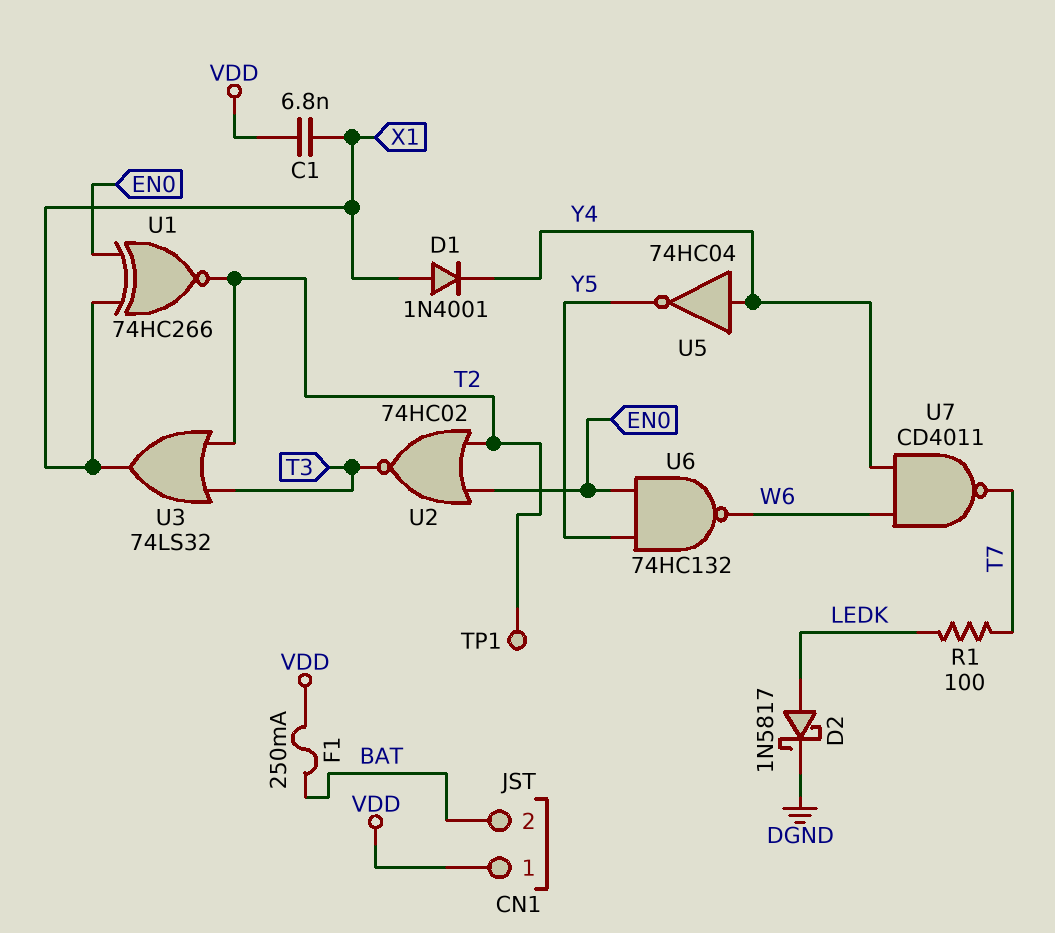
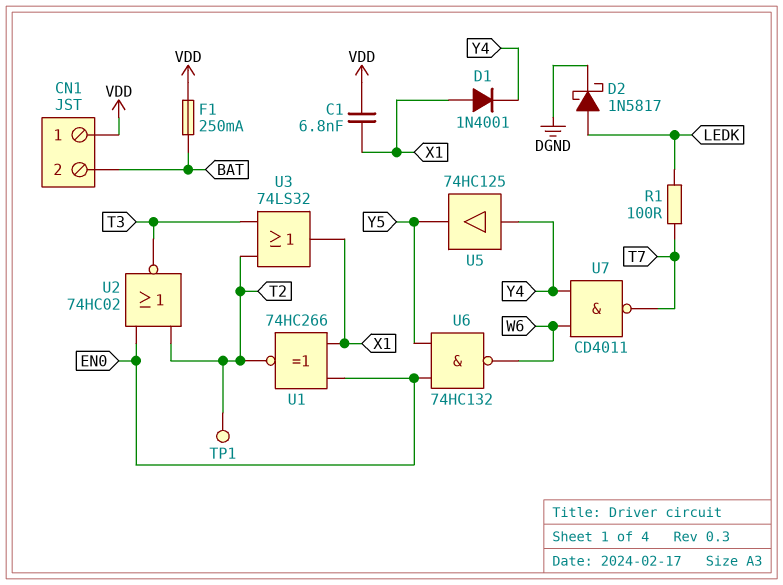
U5: NOT 74HC04 (in Y4, out Y5) -> buffer 74HC125 (in Y4, out Y5)

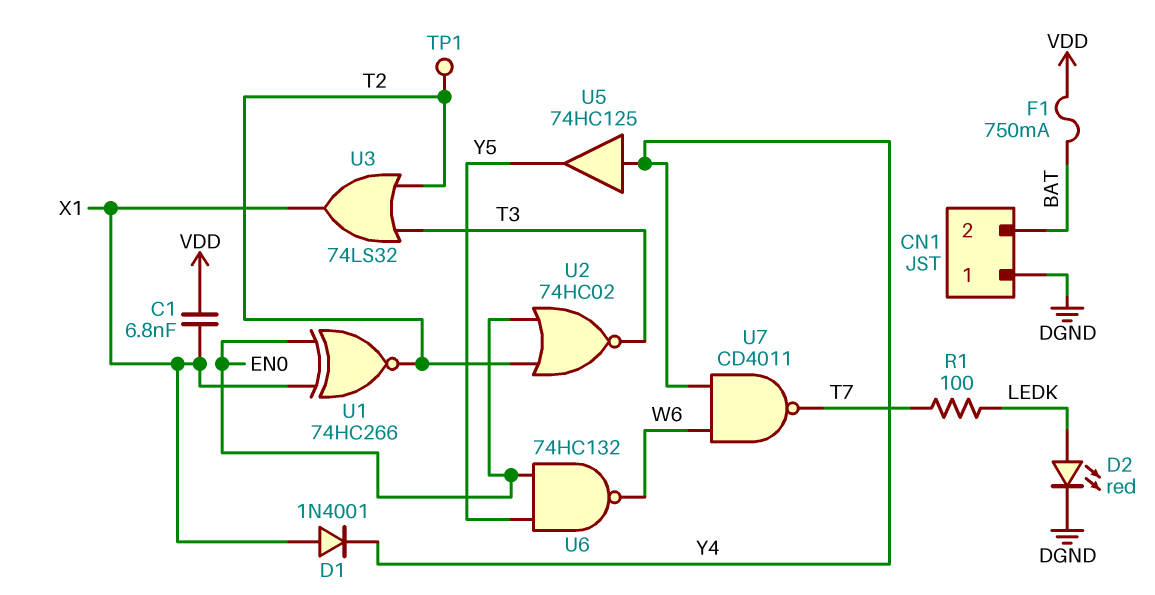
CN1 pin 1: VDD -> DGND
D2: schottky 1N5817 (A LEDK, K DGND) -> LED red (A LEDK, K DGND)
F1: 250mA (BAT, VDD) -> 750mA (BAT, VDD)

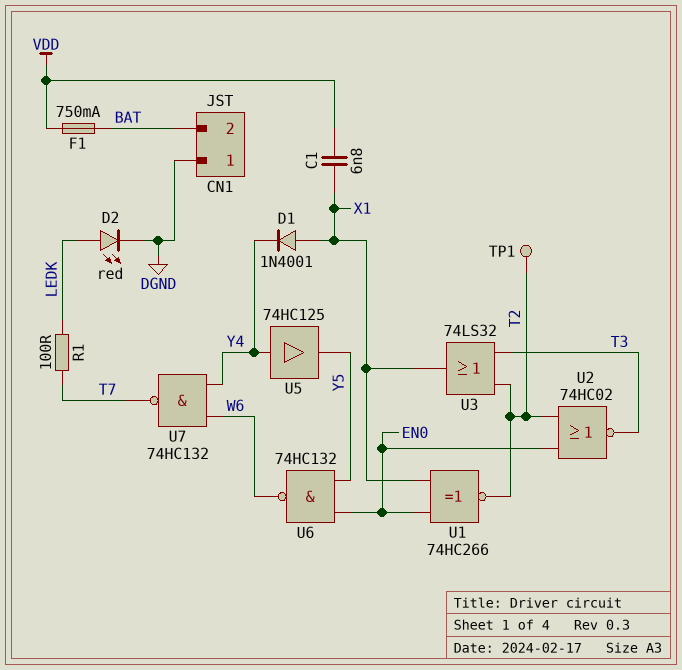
U7: NAND CD4011 (in W6, in Y4, out T7) -> NAND 74HC132 (in W6, in Y4, out T7)

